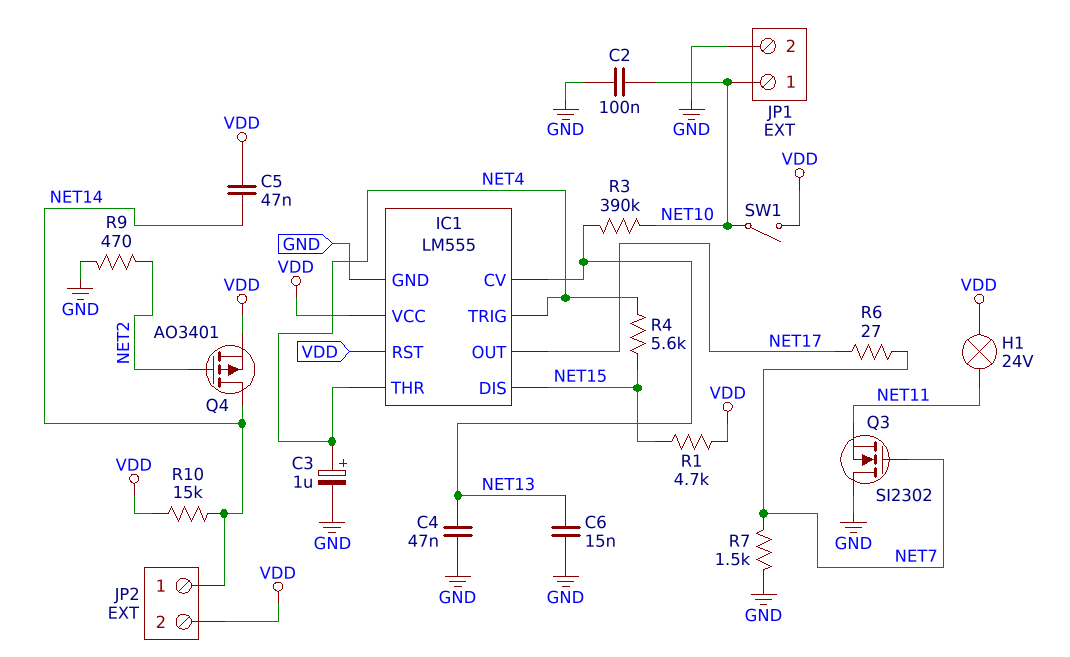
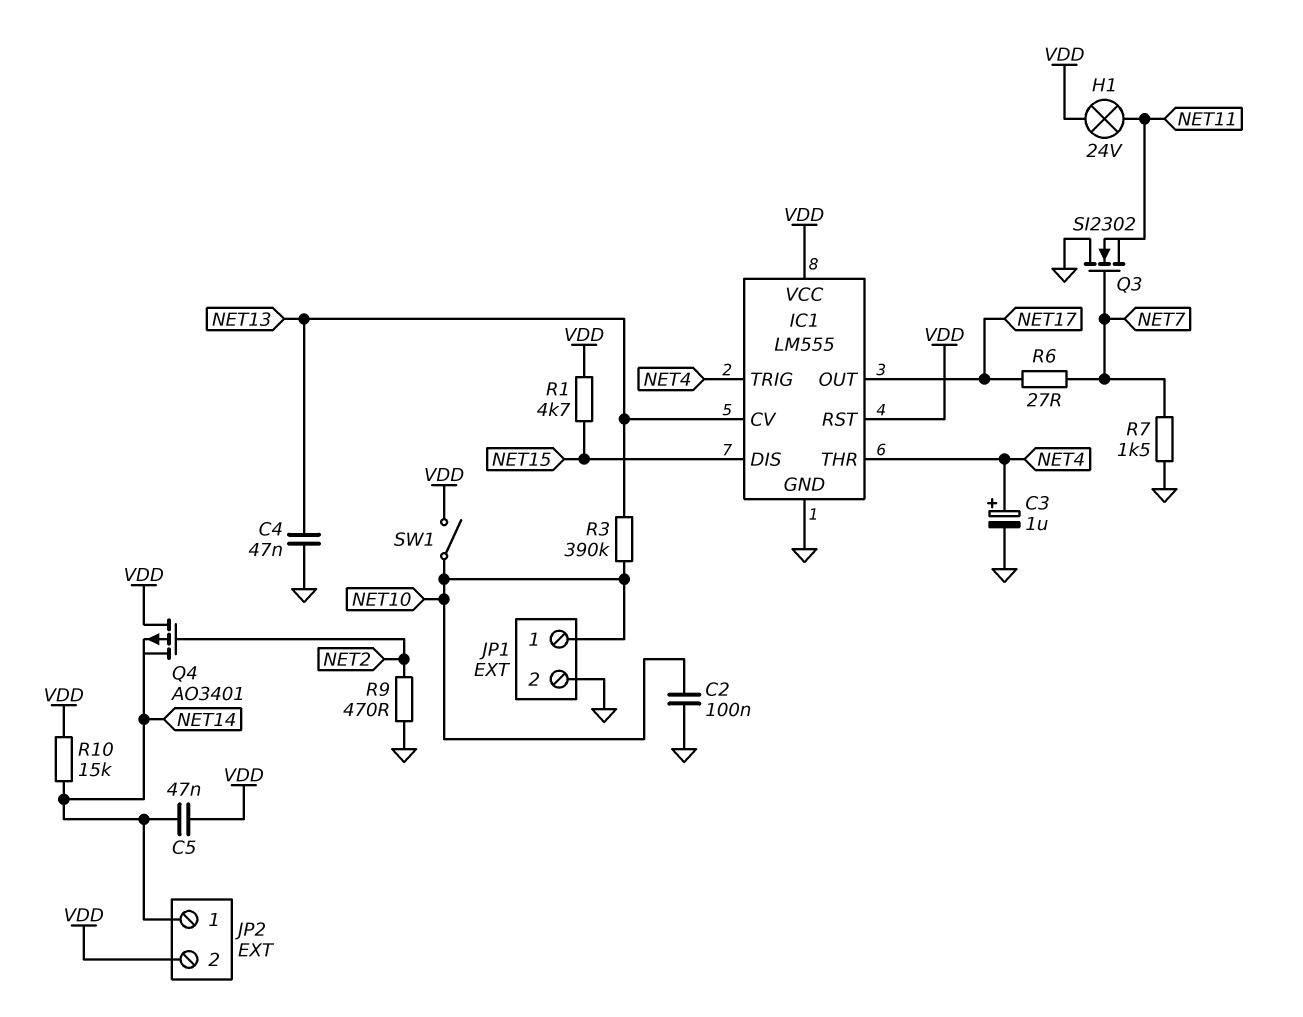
C6: 15nF (GND, NET13) -> none
Q4: PMOS AO3401 (G NET2, D NET14, S VDD) -> PMOS AO3401 (G NET2, D VDD, S NET14)
R4: 5.6k (NET4, NET15) -> none

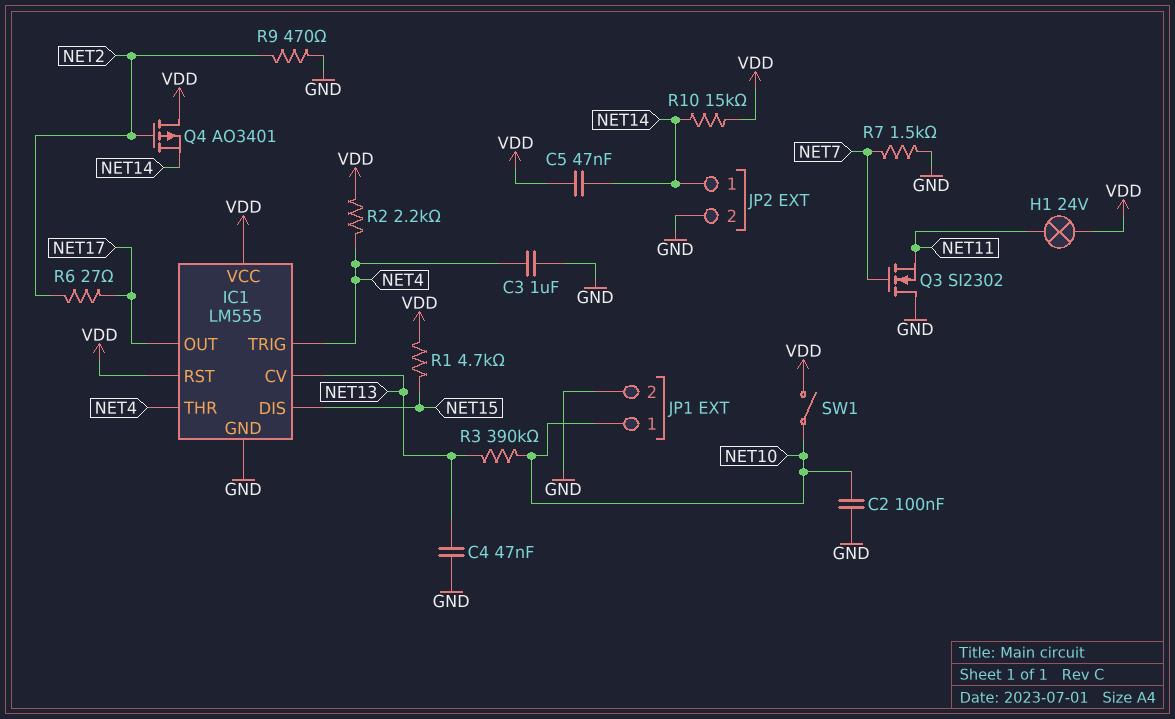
C3: 1uF (plus NET4, minus GND) -> 1uF (GND, NET4)
JP2 pin 2: VDD -> GND
R2: none -> 2.2k (NET4, VDD)
R6: 27 (NET7, NET17) -> 27 (NET2, NET17)

